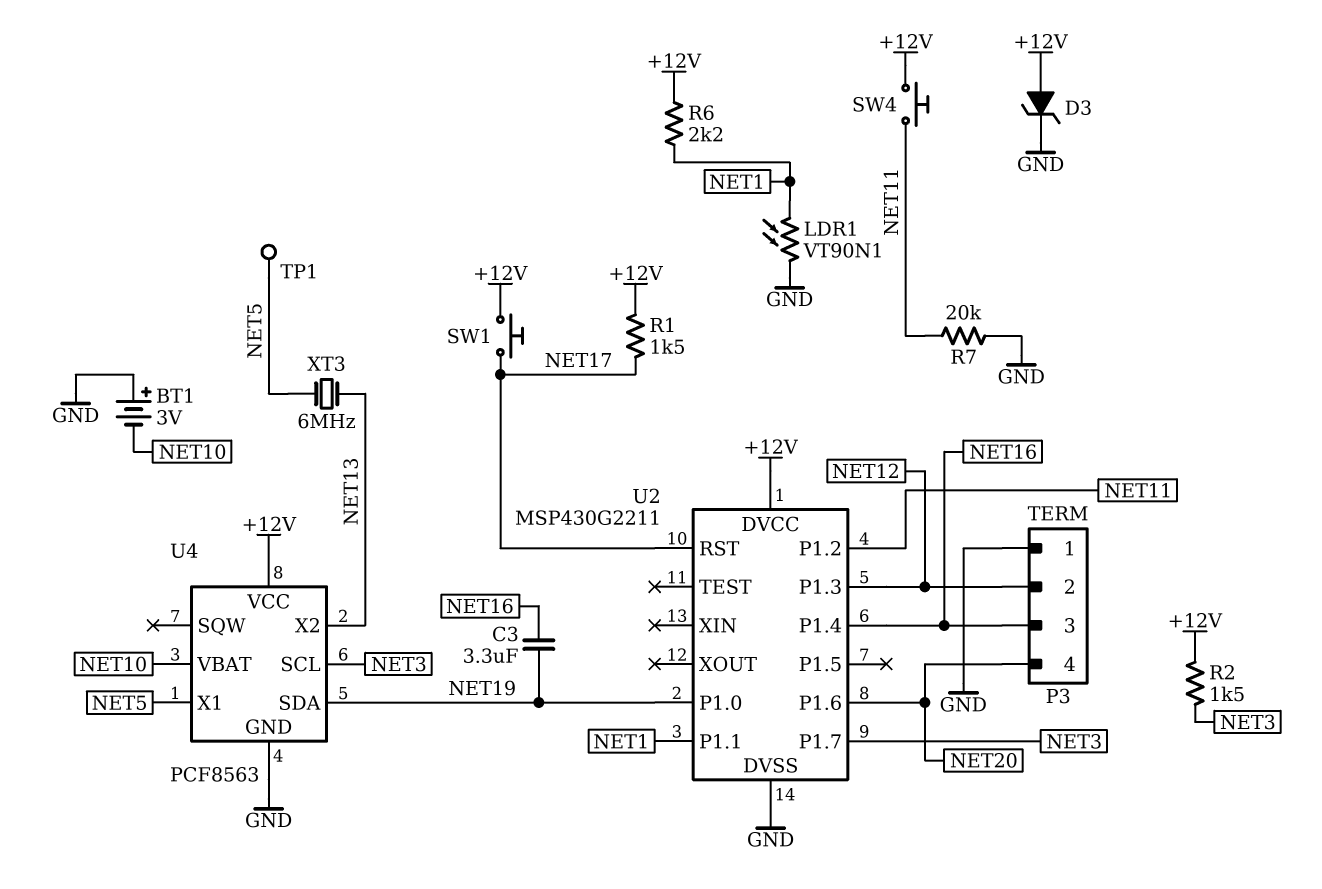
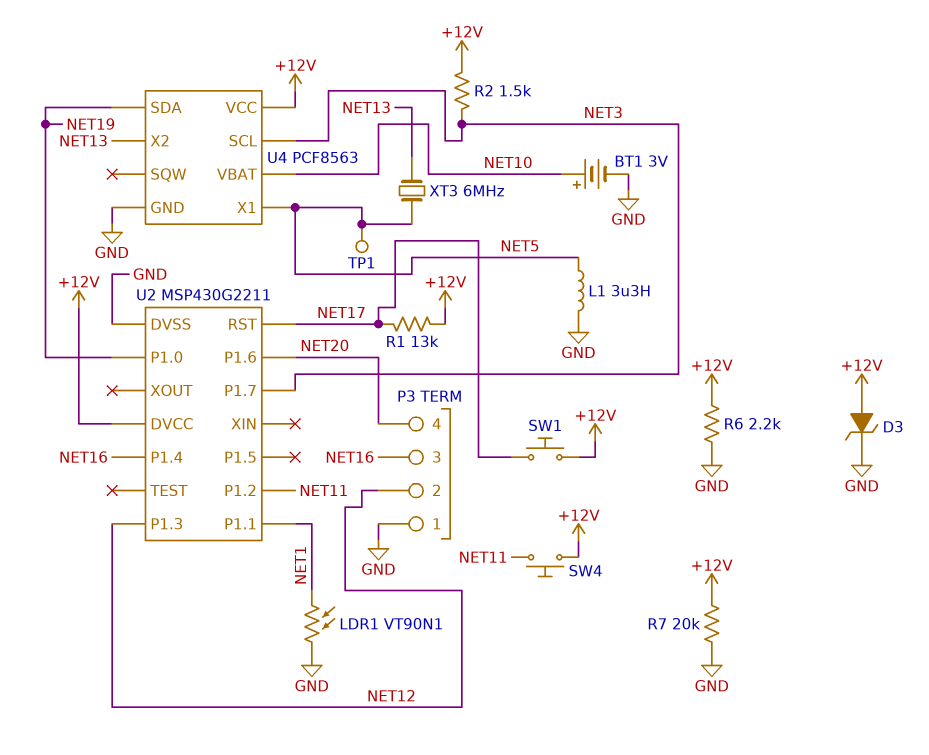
BT1: 3V (plus GND, minus NET10) -> 3V (plus NET10, minus GND)
C3: 3.3uF (NET16, NET19) -> none
L1: none -> 3.3uH (GND, NET5)
R1: 1.5k (+12V, NET17) -> 13k (+12V, NET17)
R6: 2.2k (+12V, NET1) -> 2.2k (+12V, GND)
R7: 20k (GND, NET11) -> 20k (+12V, GND)

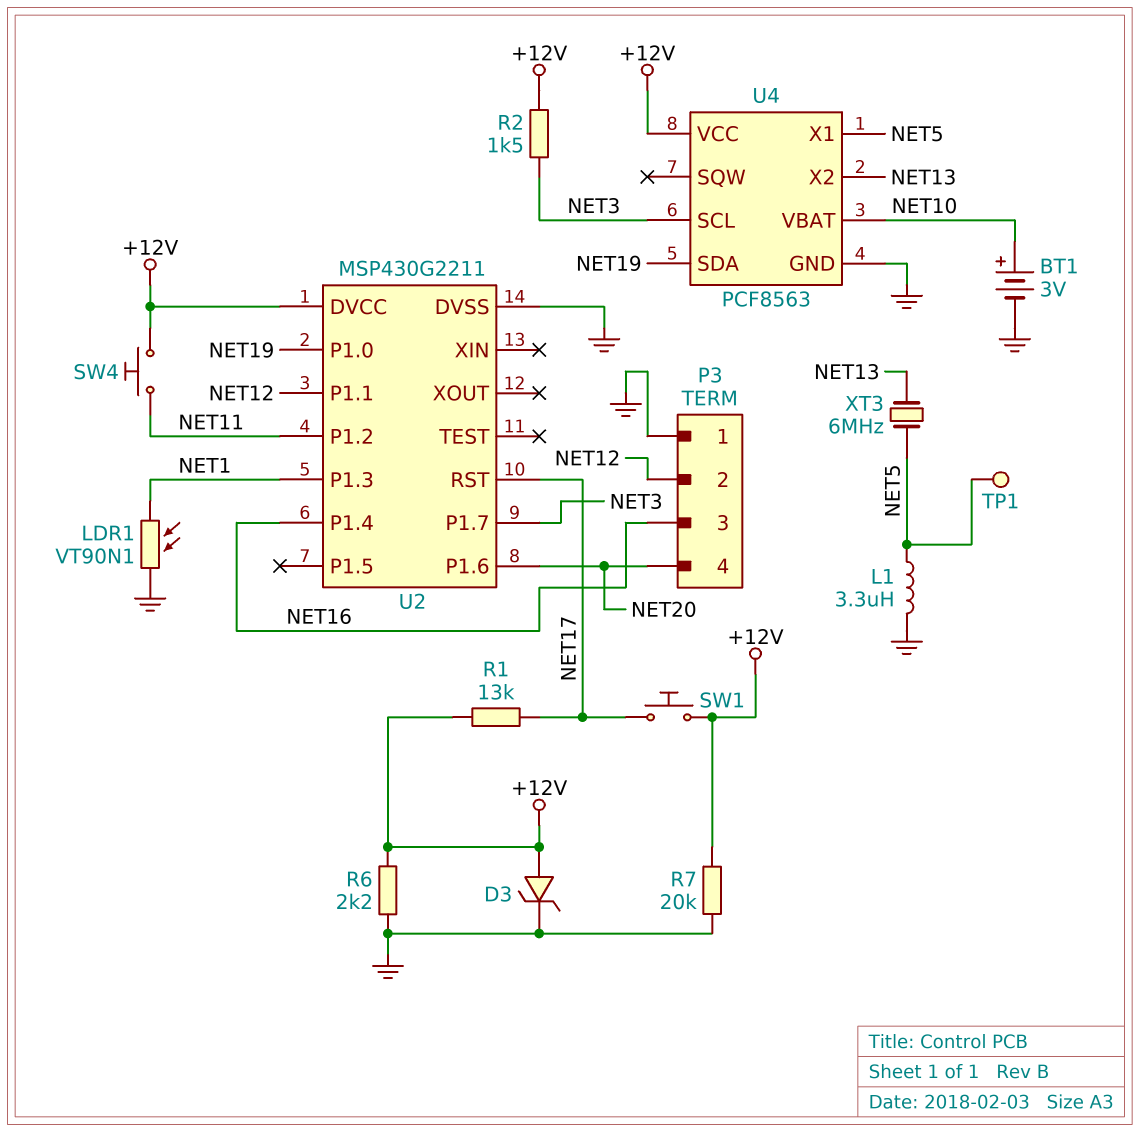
U2 pin P1.1: NET1 -> NET12
U2 pin P1.3: NET12 -> NET1

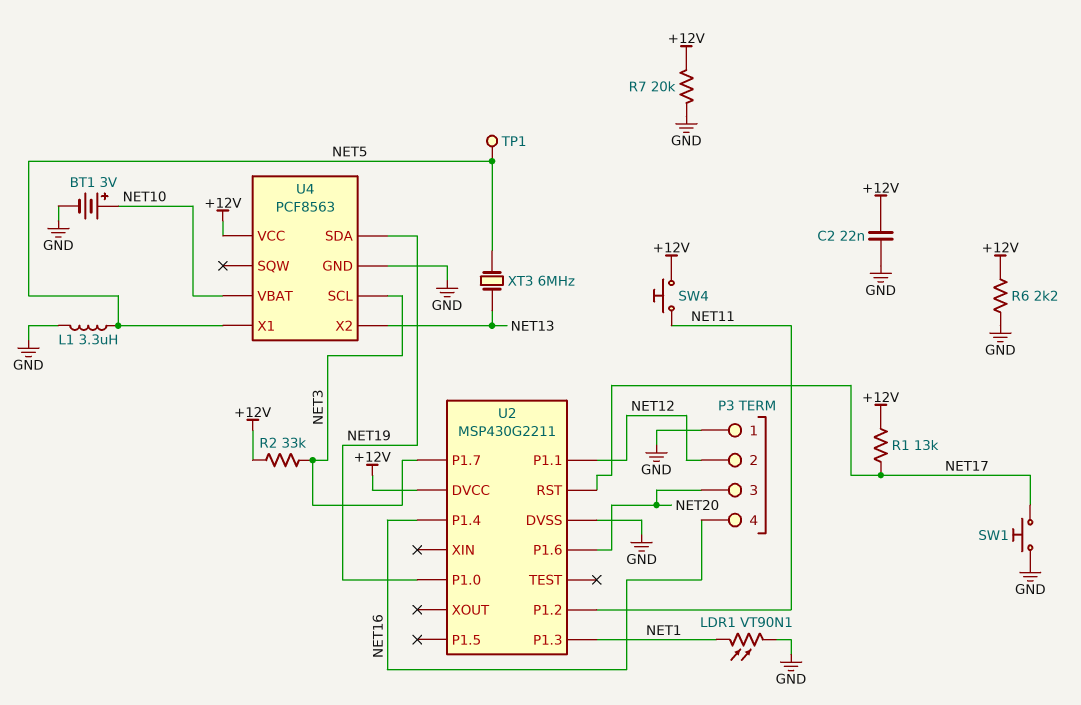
C2: none -> 22nF (+12V, GND)
D3: zener (A +12V, K GND) -> none
P3 pin 3: NET16 -> NET20
P3 pin 4: NET20 -> NET16
R2: 1.5k (+12V, NET3) -> 33k (+12V, NET3)
SW1: button (+12V, NET17) -> button (GND, NET17)

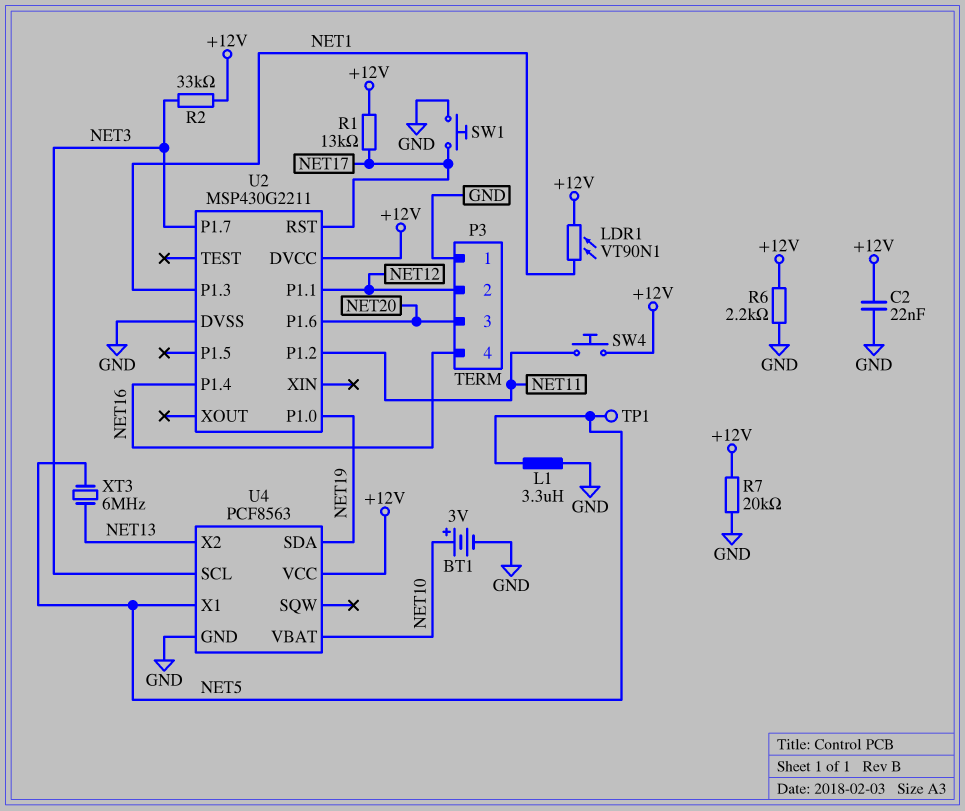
LDR1: VT90N1 (GND, NET1) -> VT90N1 (+12V, NET1)

